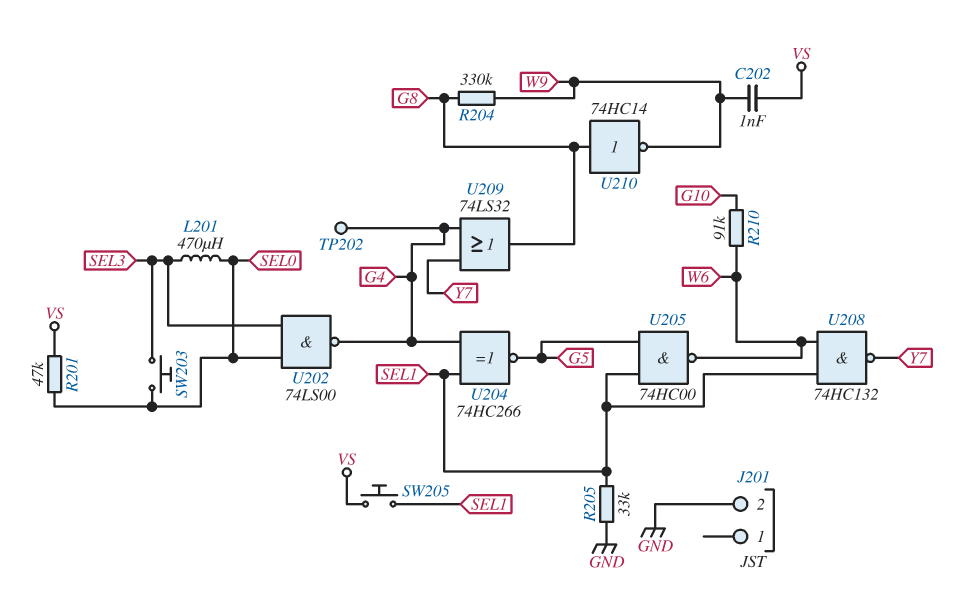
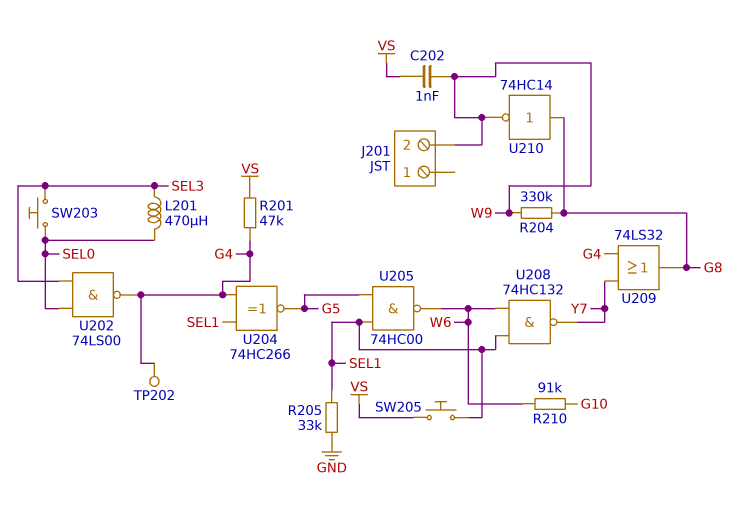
J201 pin 2: GND -> W9
R201: 47k (SEL0, VS) -> 47k (G4, VS)

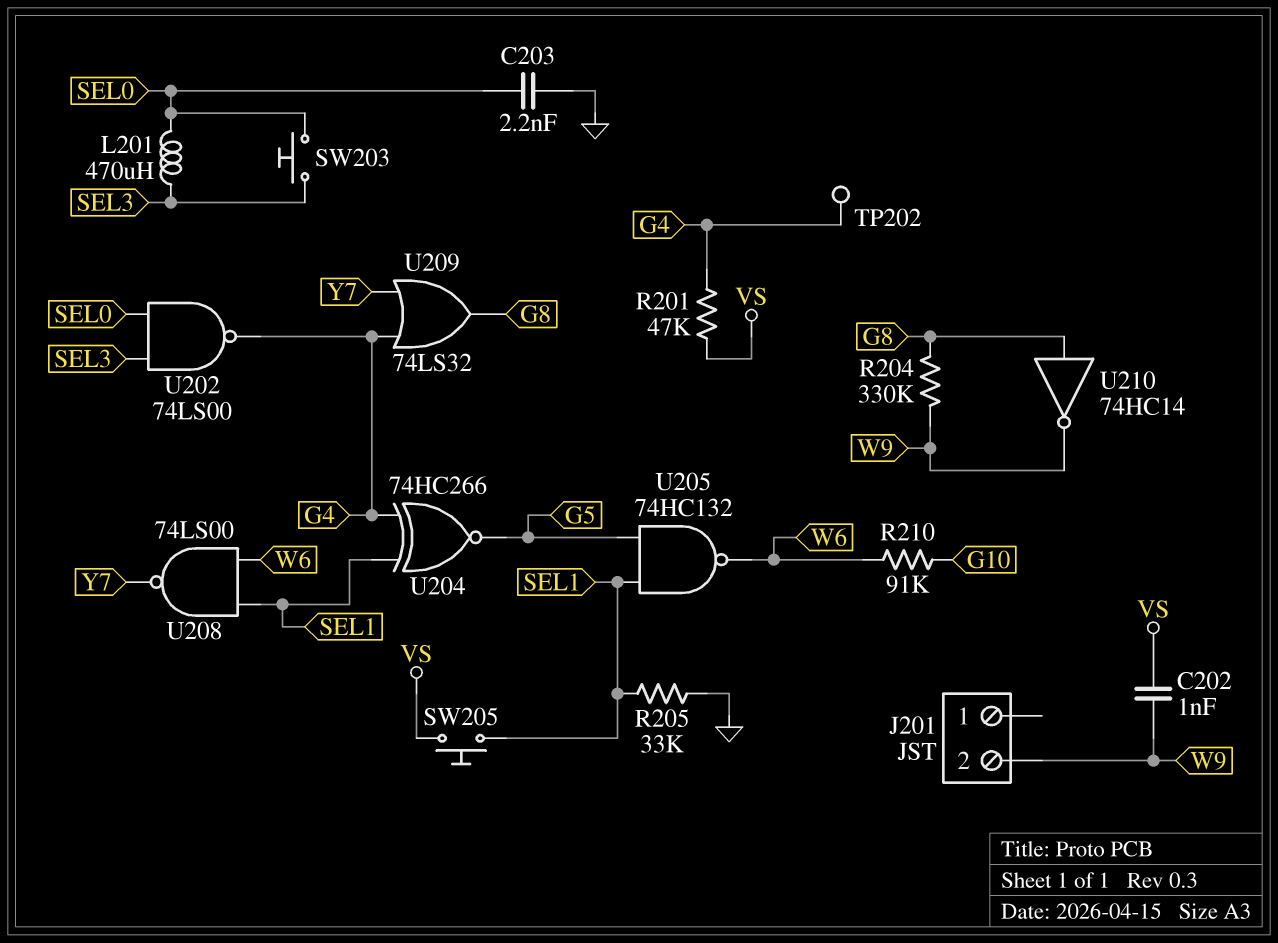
C203: none -> 2.2nF (GND, SEL0)
U205: NAND 74HC00 (in G5, in SEL1, out W6) -> NAND 74HC132 (in G5, in SEL1, out W6)
U208: NAND 74HC132 (in SEL1, in W6, out Y7) -> NAND 74LS00 (in SEL1, in W6, out Y7)

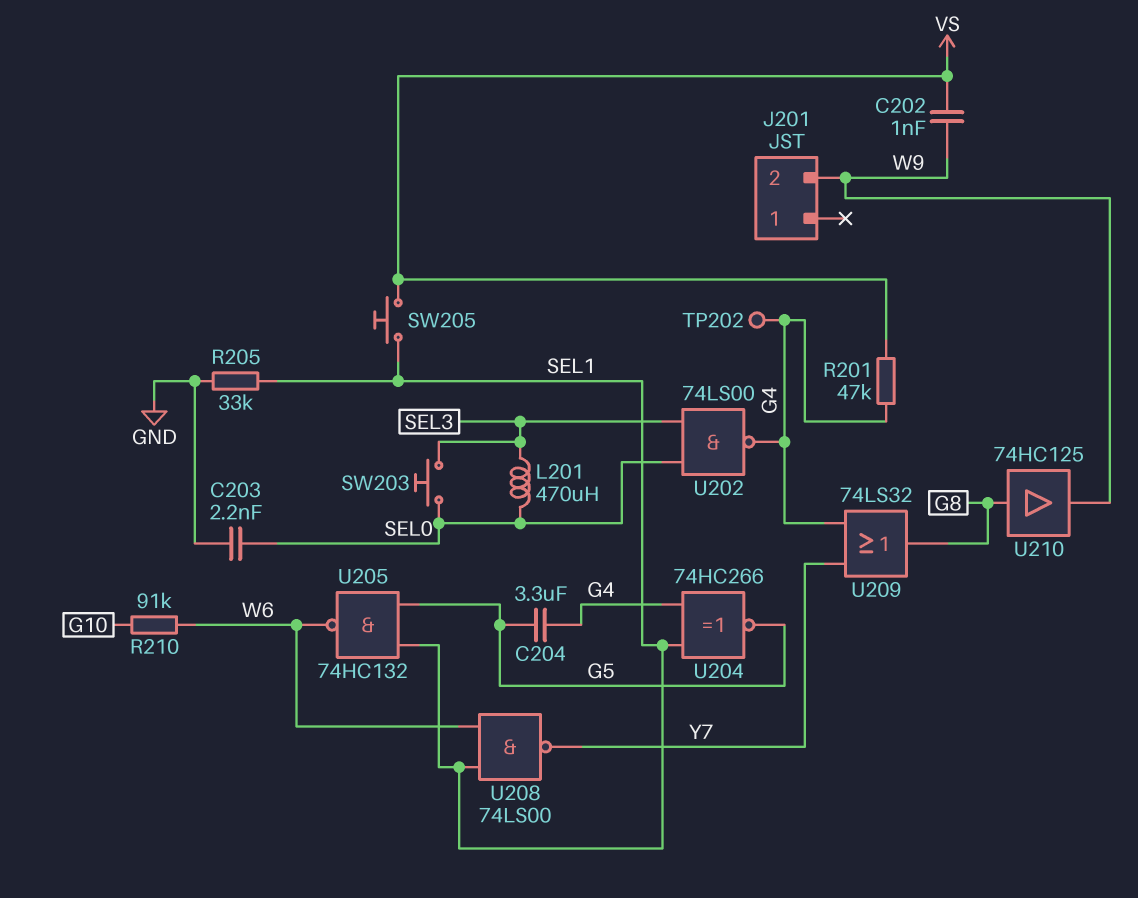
C204: none -> 3.3uF (G4, G5)
R204: 330k (G8, W9) -> none
U210: NOT 74HC14 (in G8, out W9) -> buffer 74HC125 (in G8, out W9)

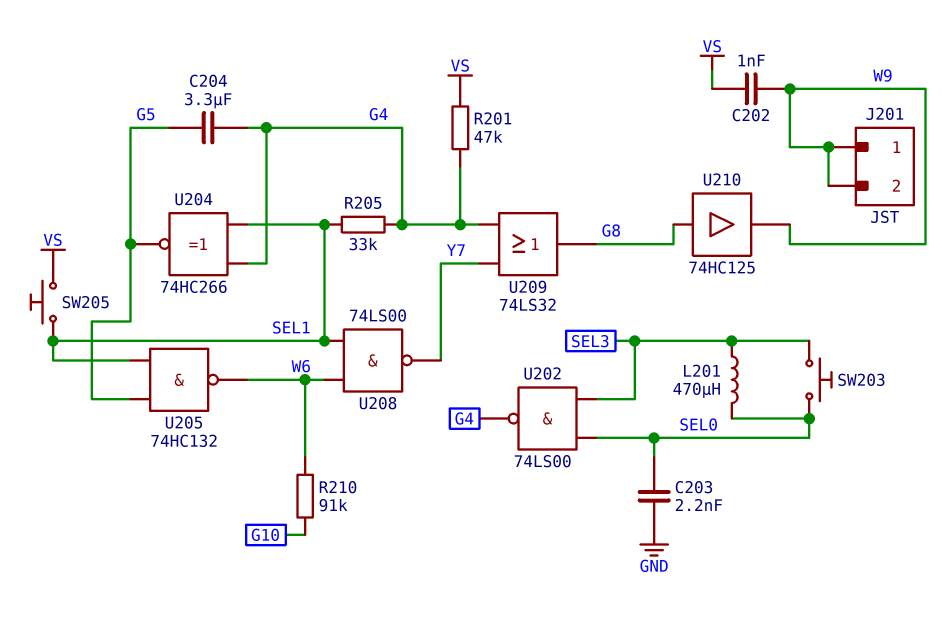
J201 pin 1: none -> W9
R205: 33k (GND, SEL1) -> 33k (G4, SEL1)
TP202: test point (G4) -> none

